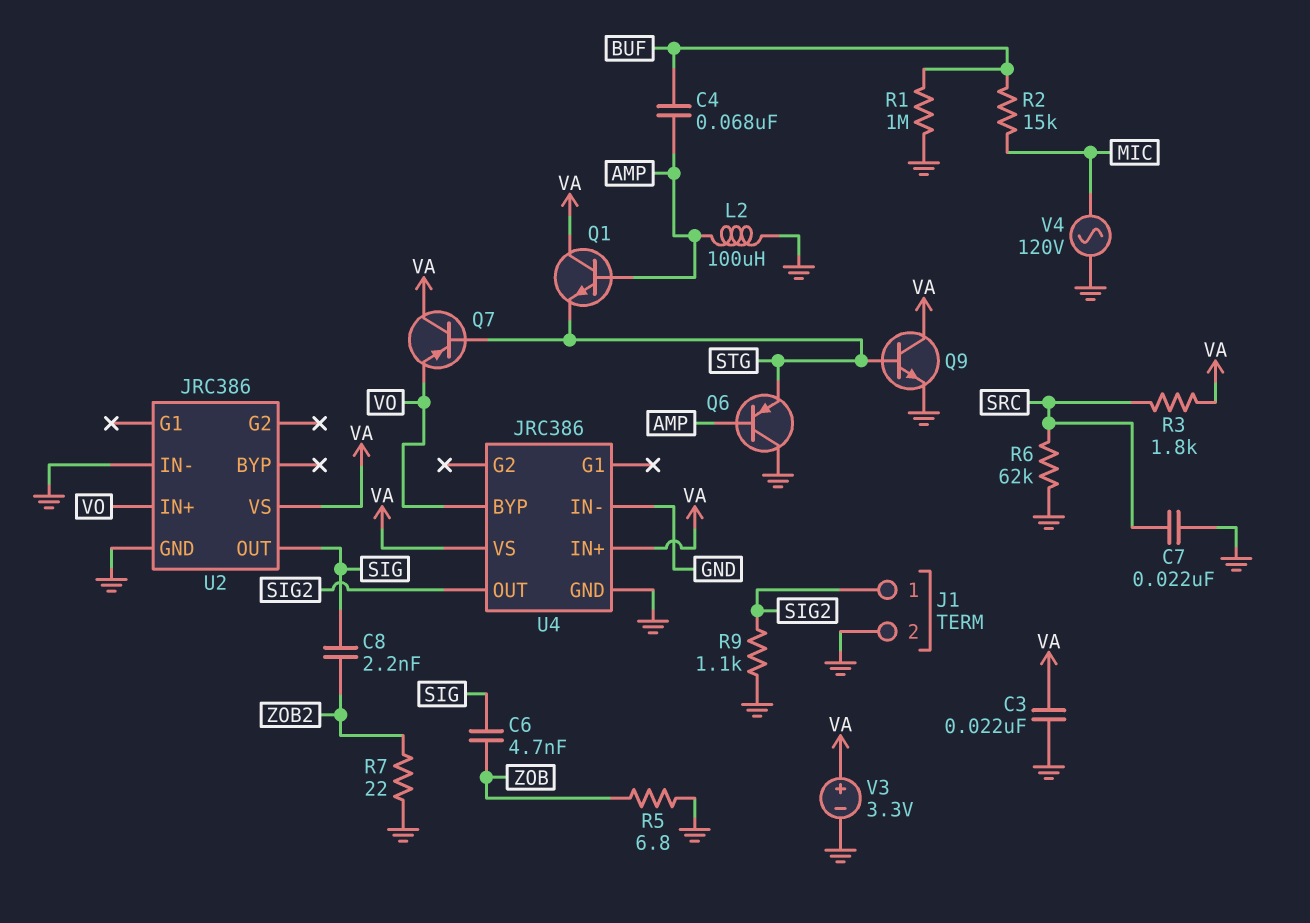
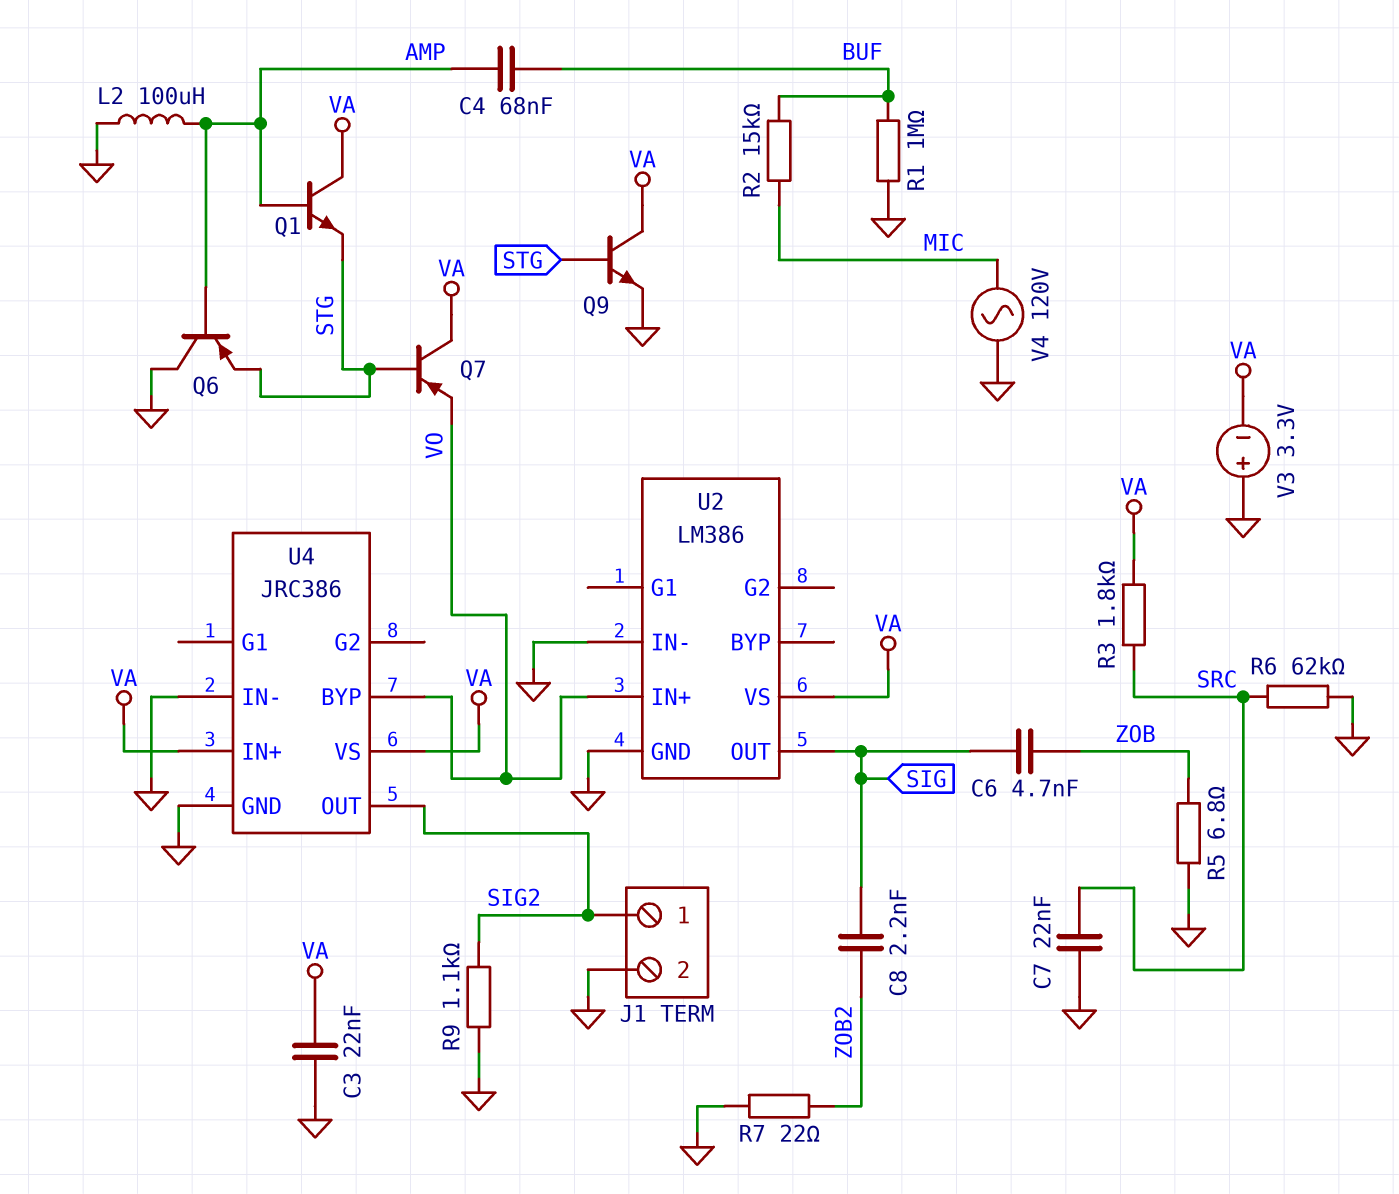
U2: JRC386 -> LM386
V3: 3.3V (plus VA, minus GND) -> 3.3V (plus GND, minus VA)

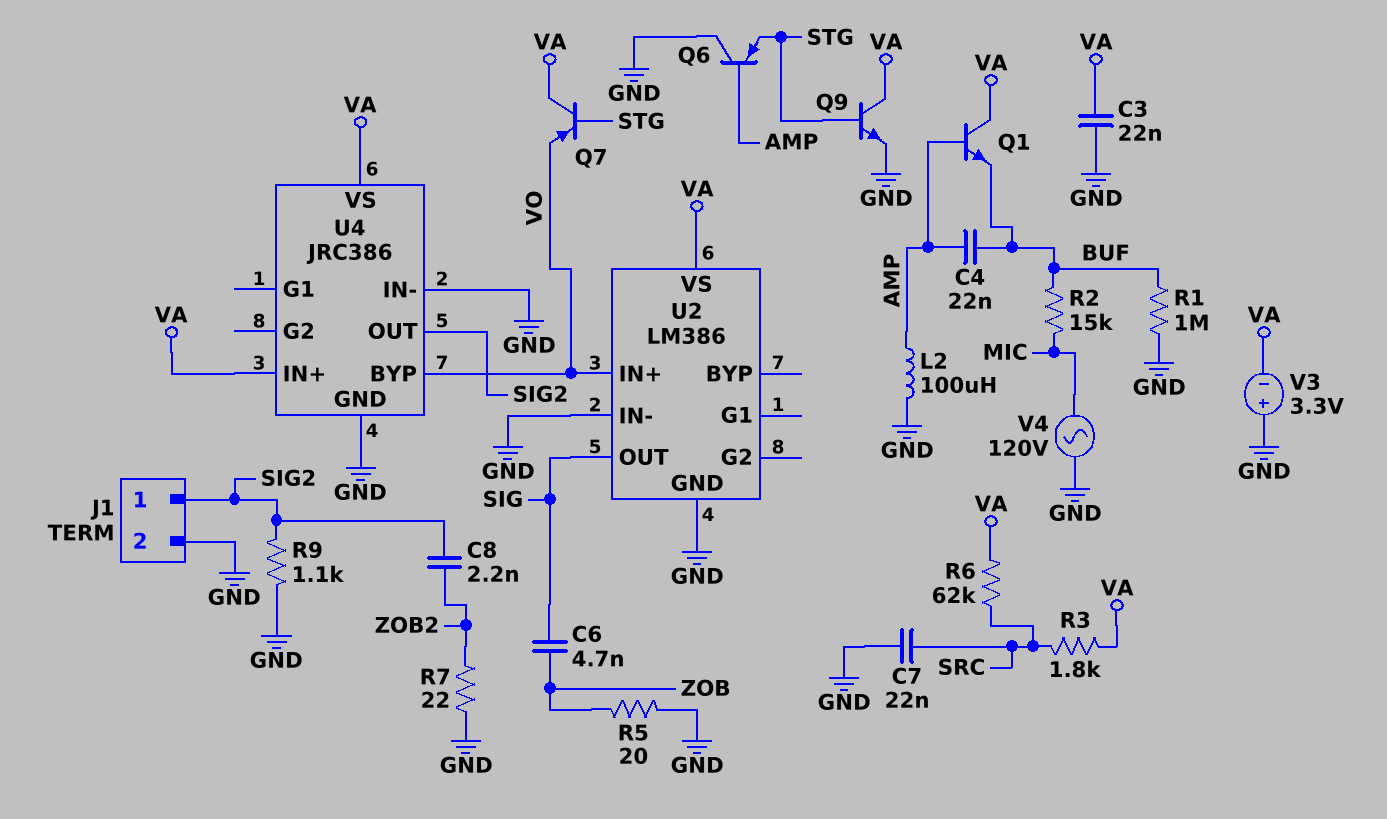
C4: 68nF (AMP, BUF) -> 22nF (AMP, BUF)
C8: 2.2nF (SIG, ZOB2) -> 2.2nF (SIG2, ZOB2)
Q1: NPN (B AMP, C VA, E STG) -> NPN (B AMP, C VA, E BUF)
R5: 6.8 (GND, ZOB) -> 20 (GND, ZOB)
R6: 62k (GND, SRC) -> 62k (SRC, VA)

